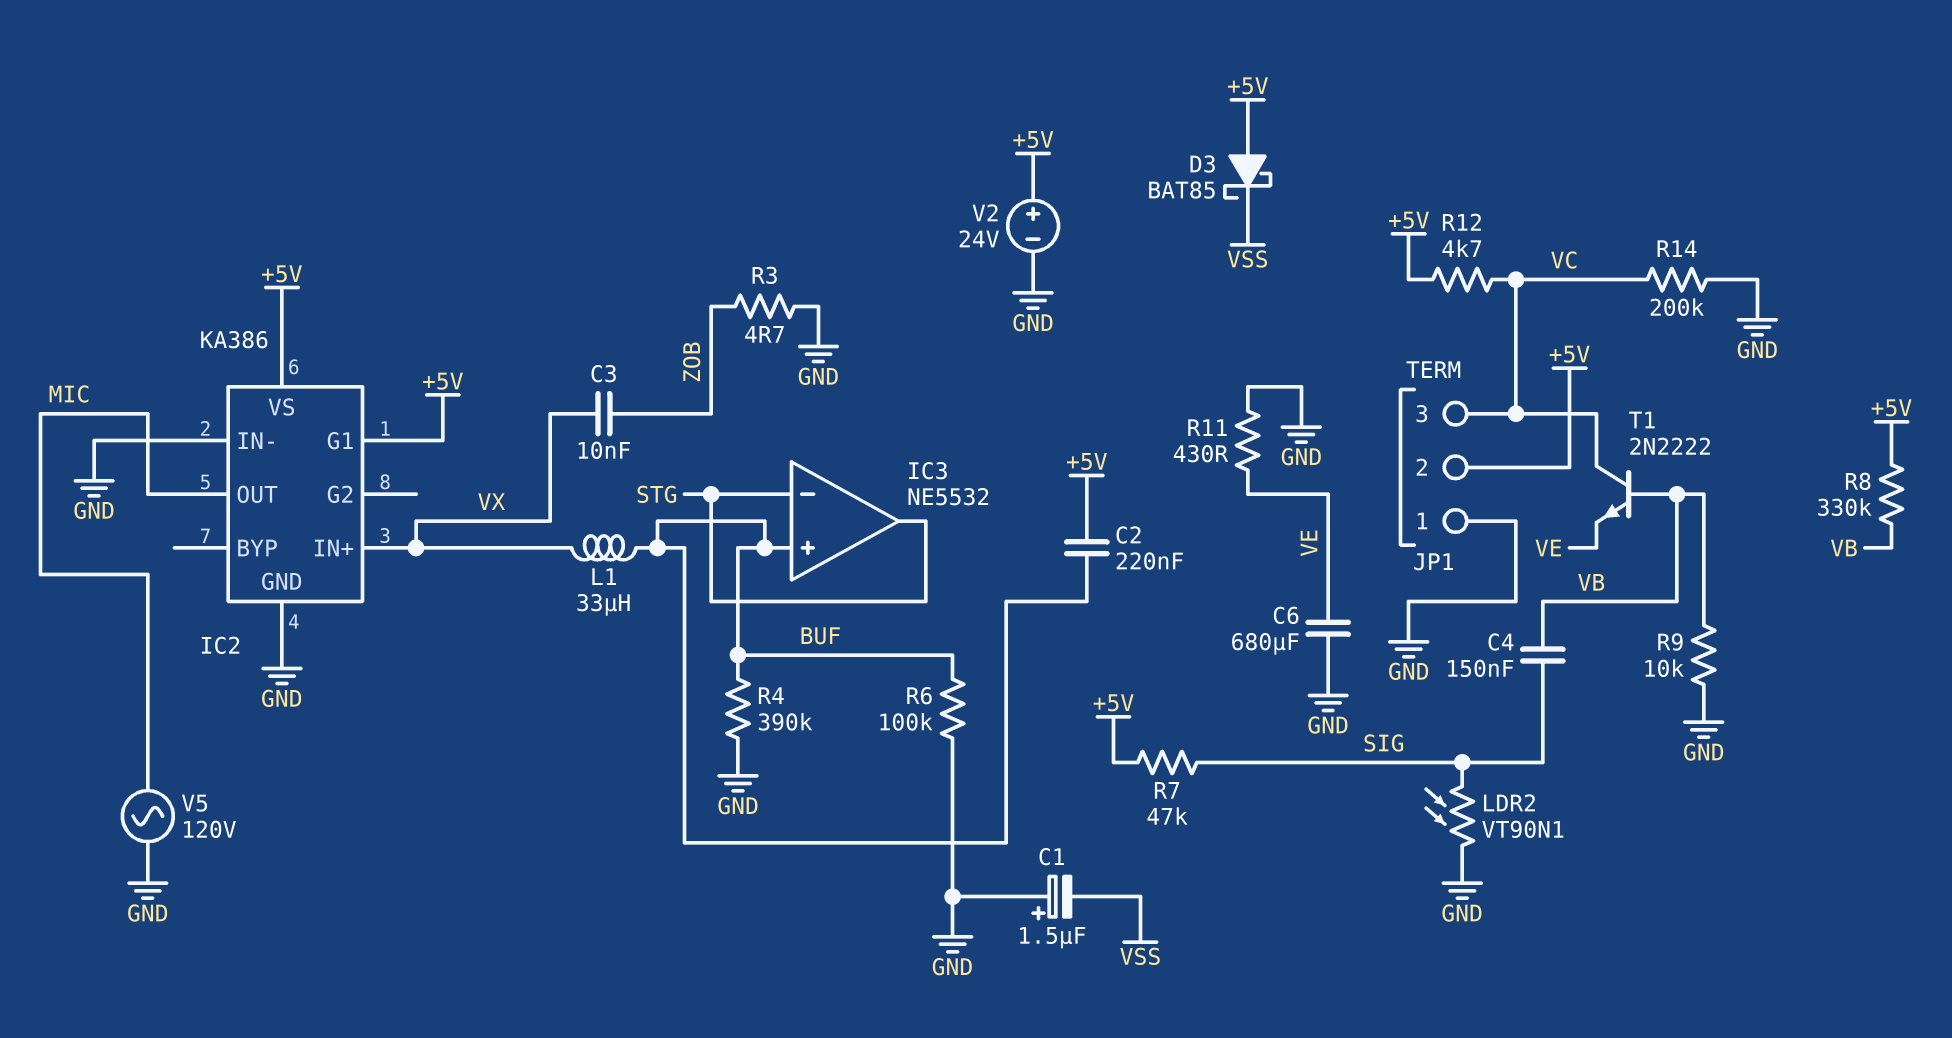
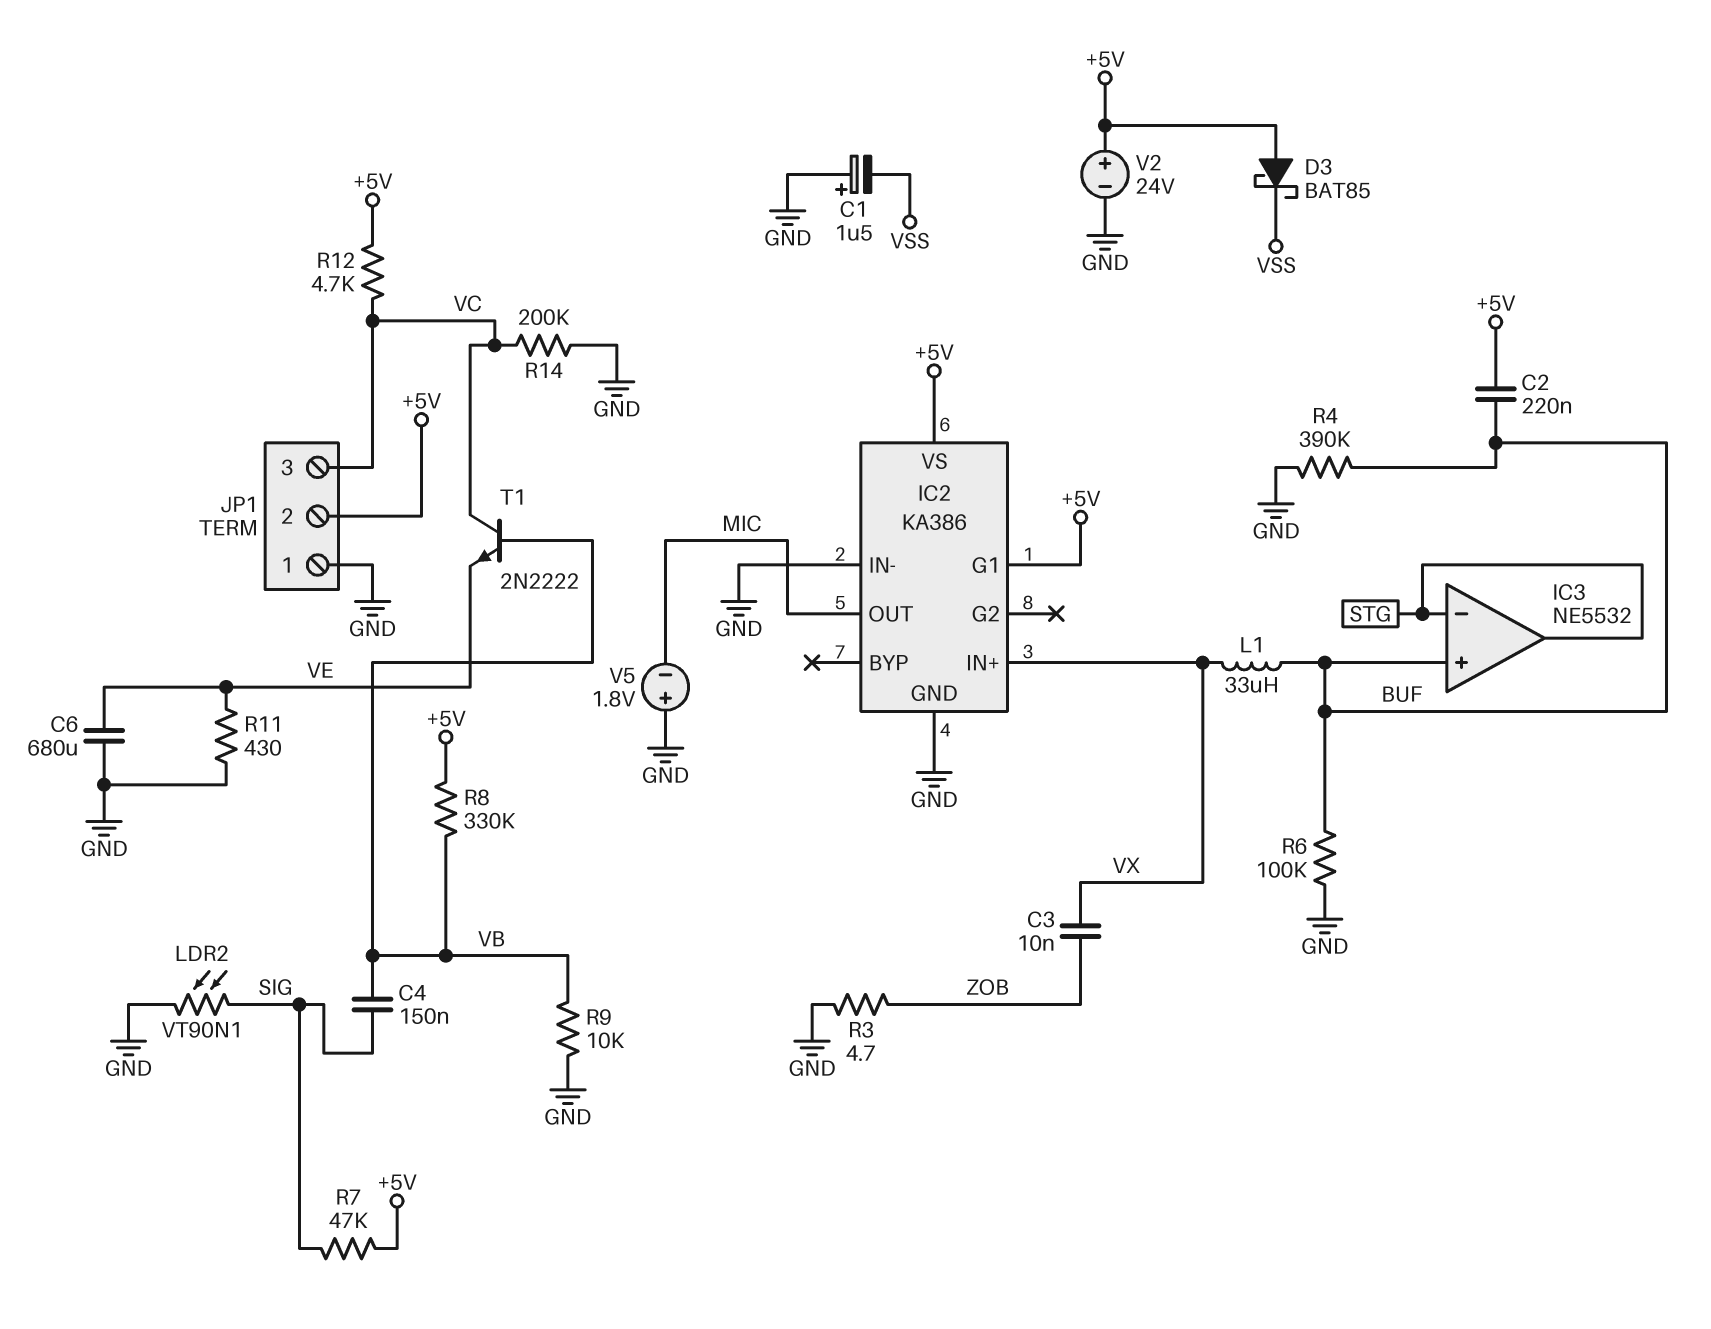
V5: AC 120V (GND, MIC) -> 1.8V (plus GND, minus MIC)

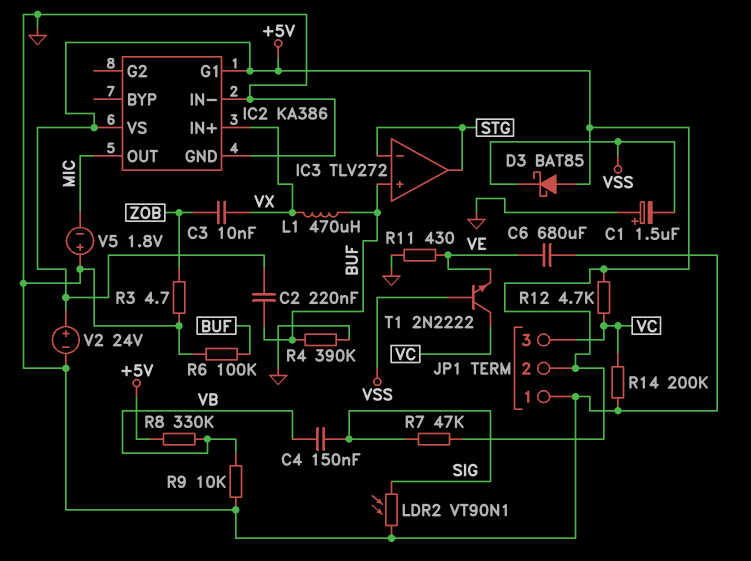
IC3: NE5532 -> TLV272
L1: 33uH (BUF, VX) -> 470uH (BUF, VX)
T1: NPN 2N2222 (B VB, C VC, E VE) -> NPN 2N2222 (B VSS, C VC, E VE)

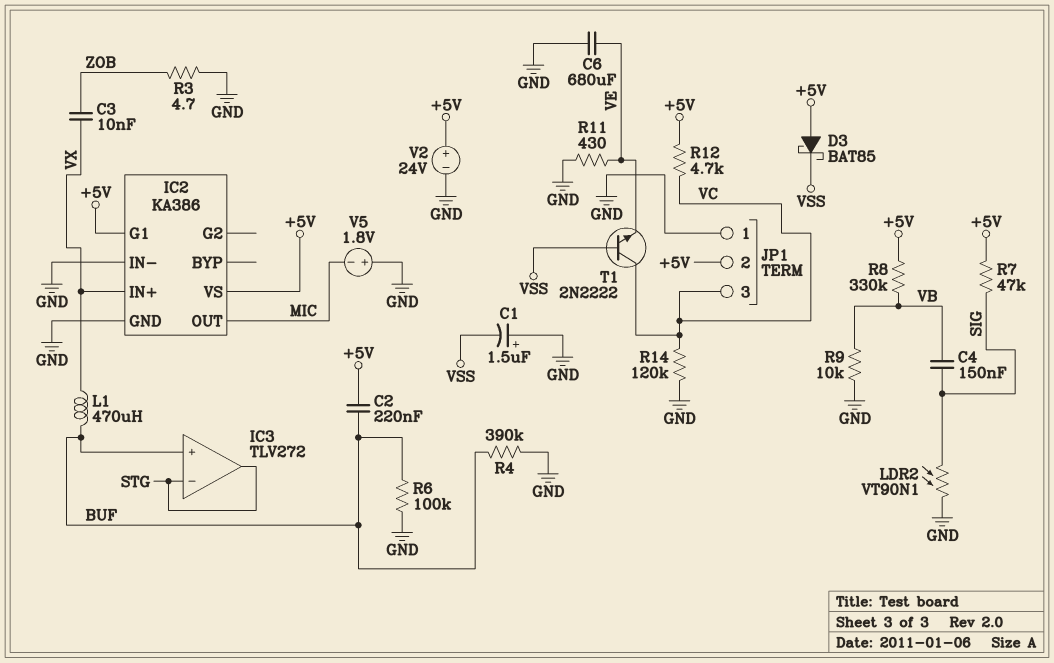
R14: 200k (GND, VC) -> 120k (GND, VC)

